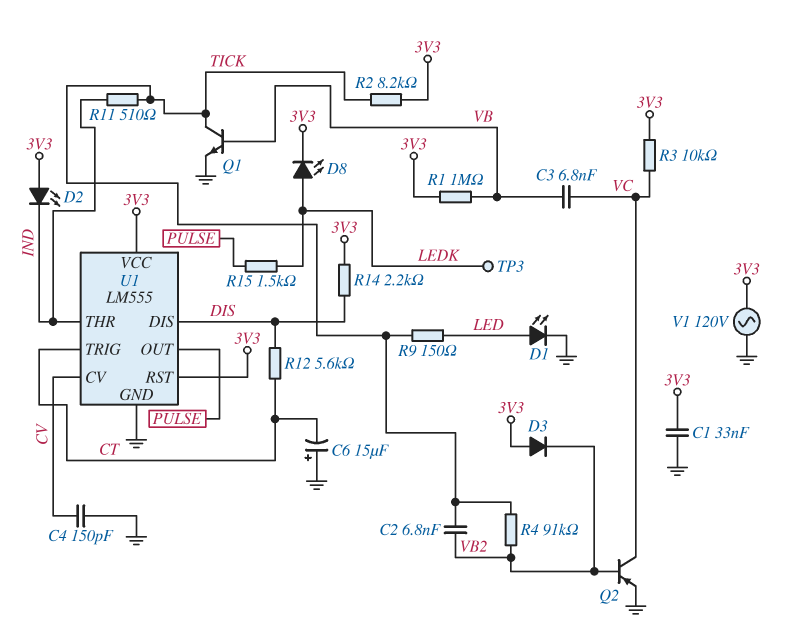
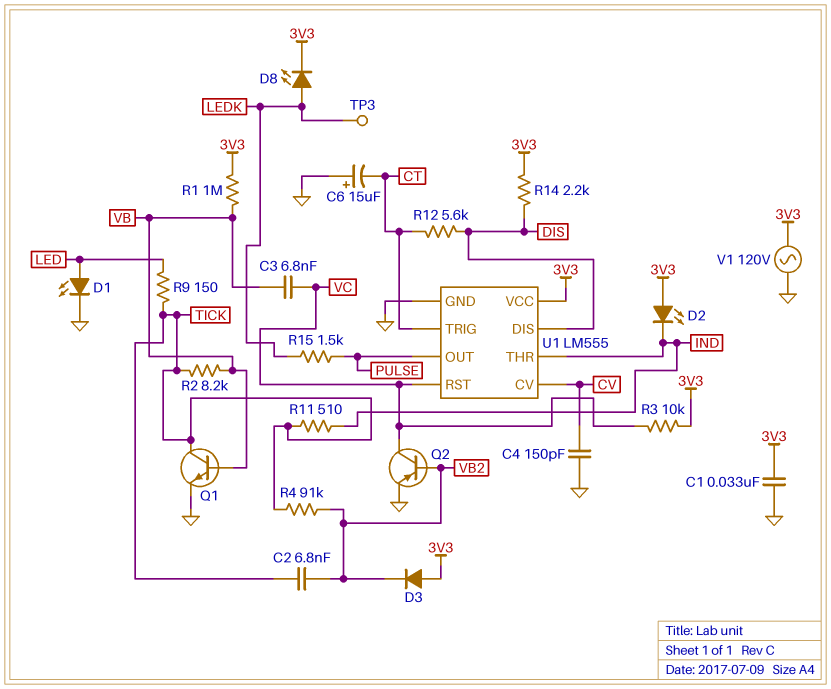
R2: 8.2k (3V3, TICK) -> 8.2k (TICK, VB)
U1 pin RST: 3V3 -> VC

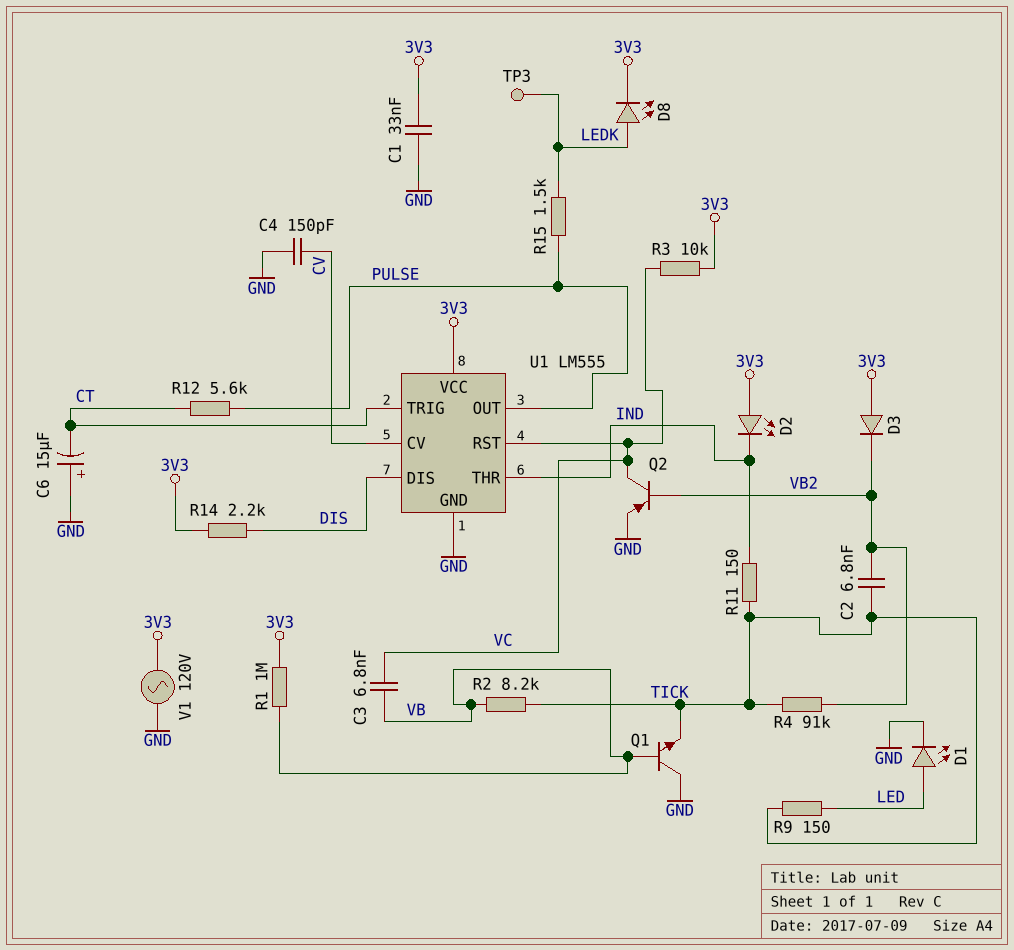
Q1: NPN (B VB, C TICK, E GND) -> NPN (B VB, C GND, E TICK)
R11: 510 (IND, TICK) -> 150 (IND, TICK)
R12: 5.6k (CT, DIS) -> 5.6k (CT, PULSE)

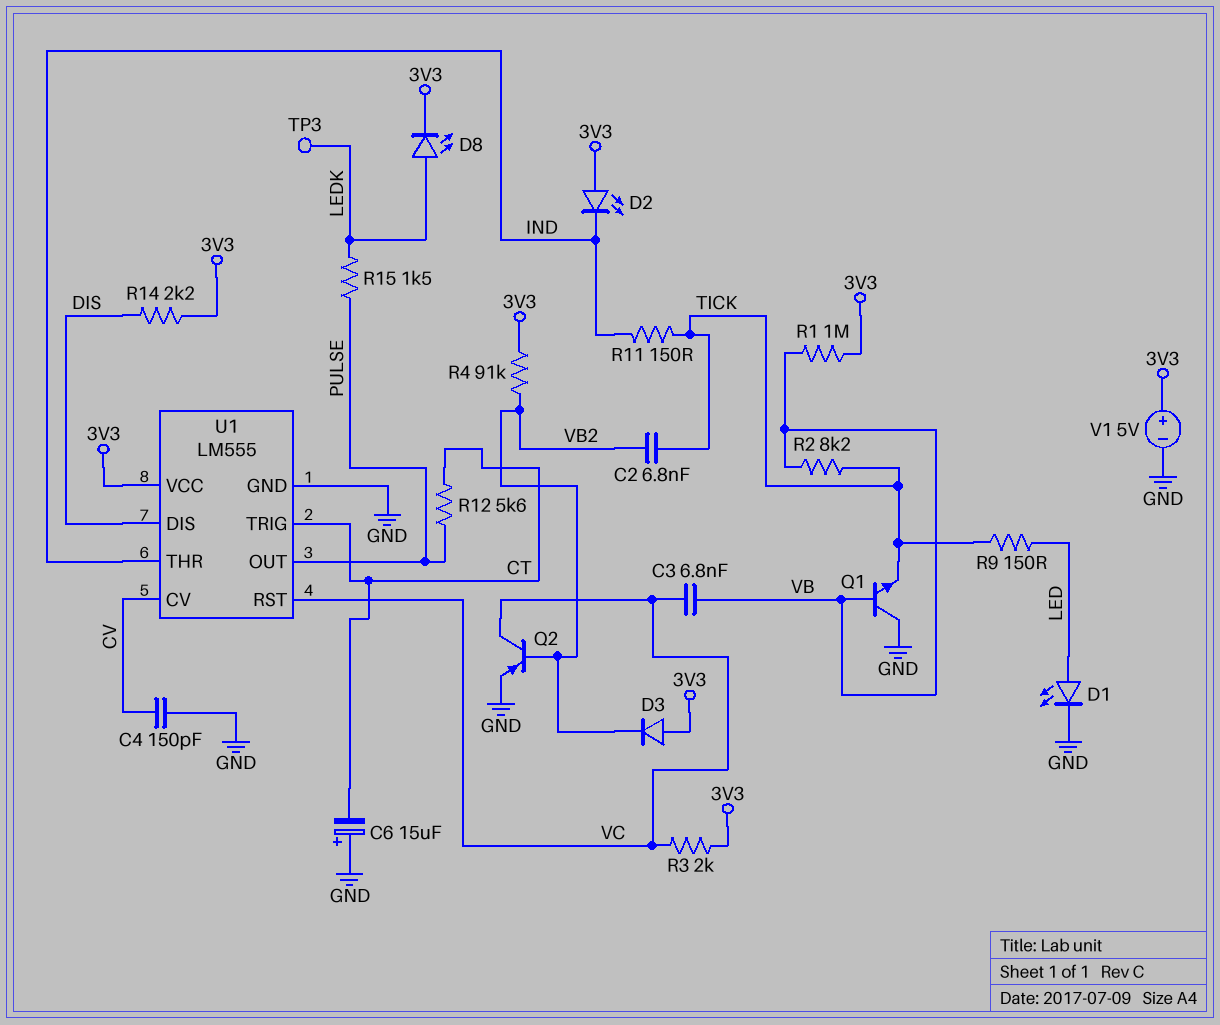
C1: 33nF (3V3, GND) -> none
R3: 10k (3V3, VC) -> 2k (3V3, VC)
R4: 91k (TICK, VB2) -> 91k (3V3, VB2)
V1: AC 120V (3V3, GND) -> 5V (plus 3V3, minus GND)

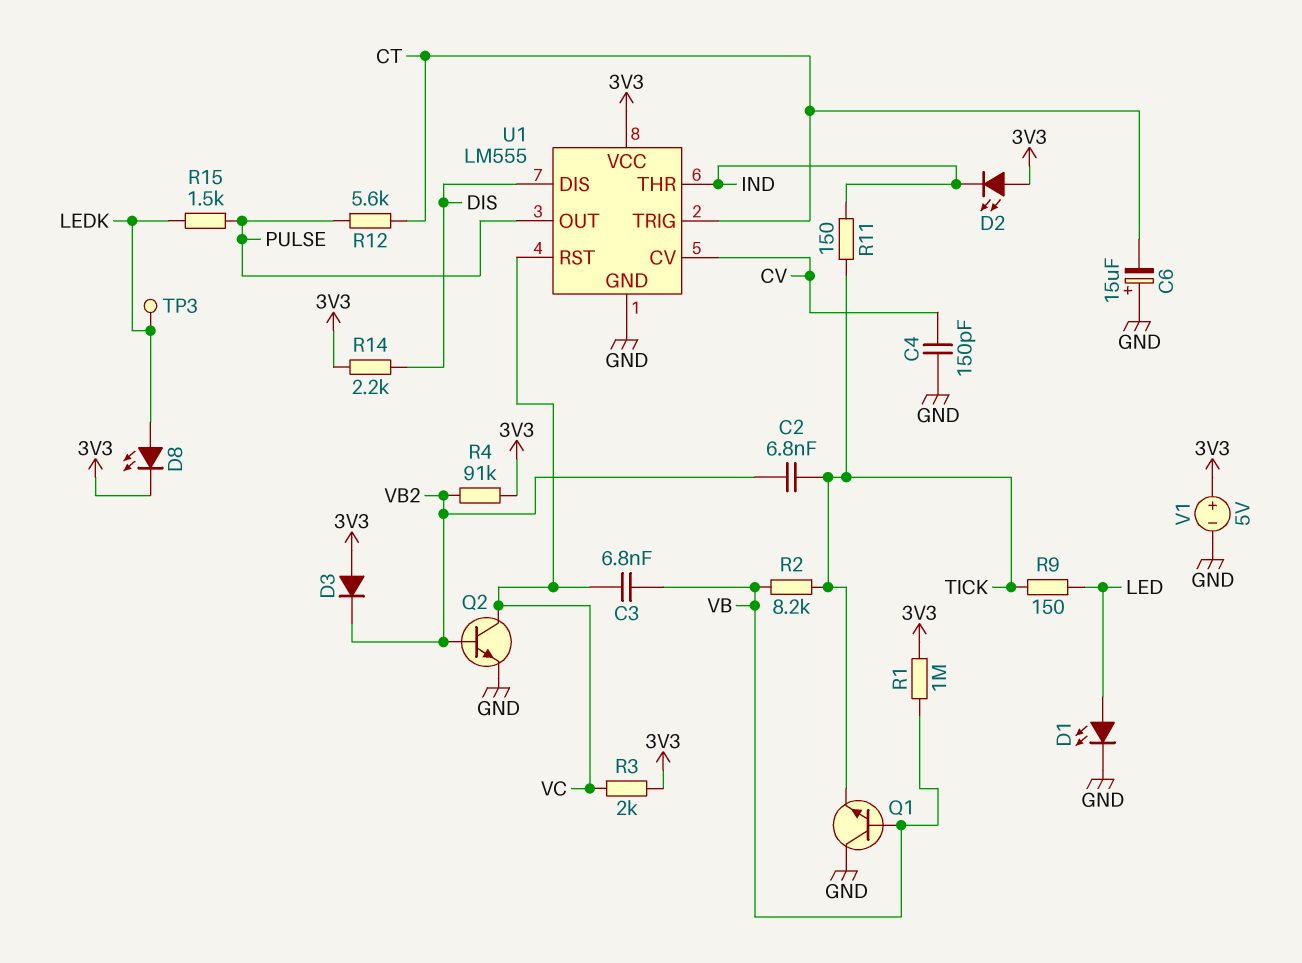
Q2: PNP (B VB2, C VC, E GND) -> NPN (B VB2, C VC, E GND)

